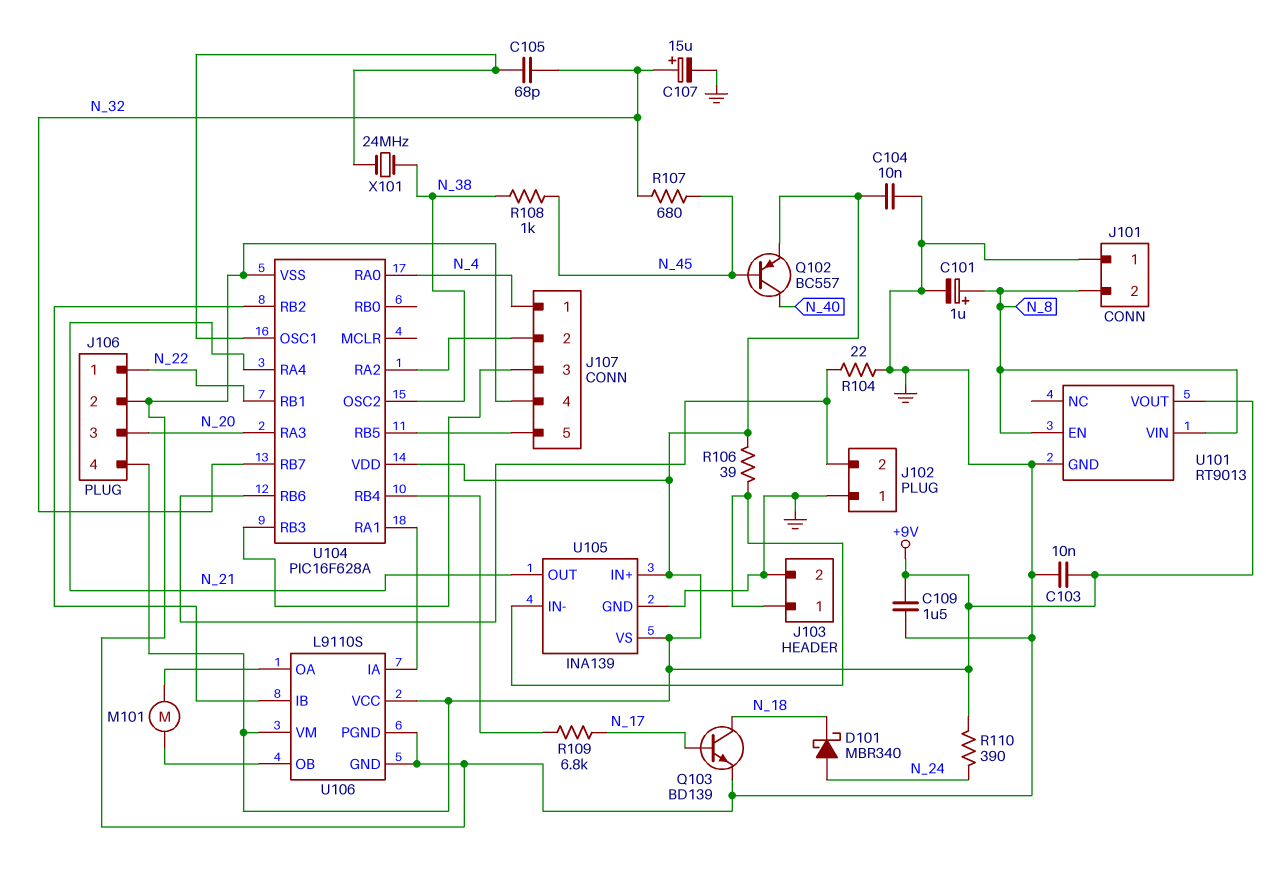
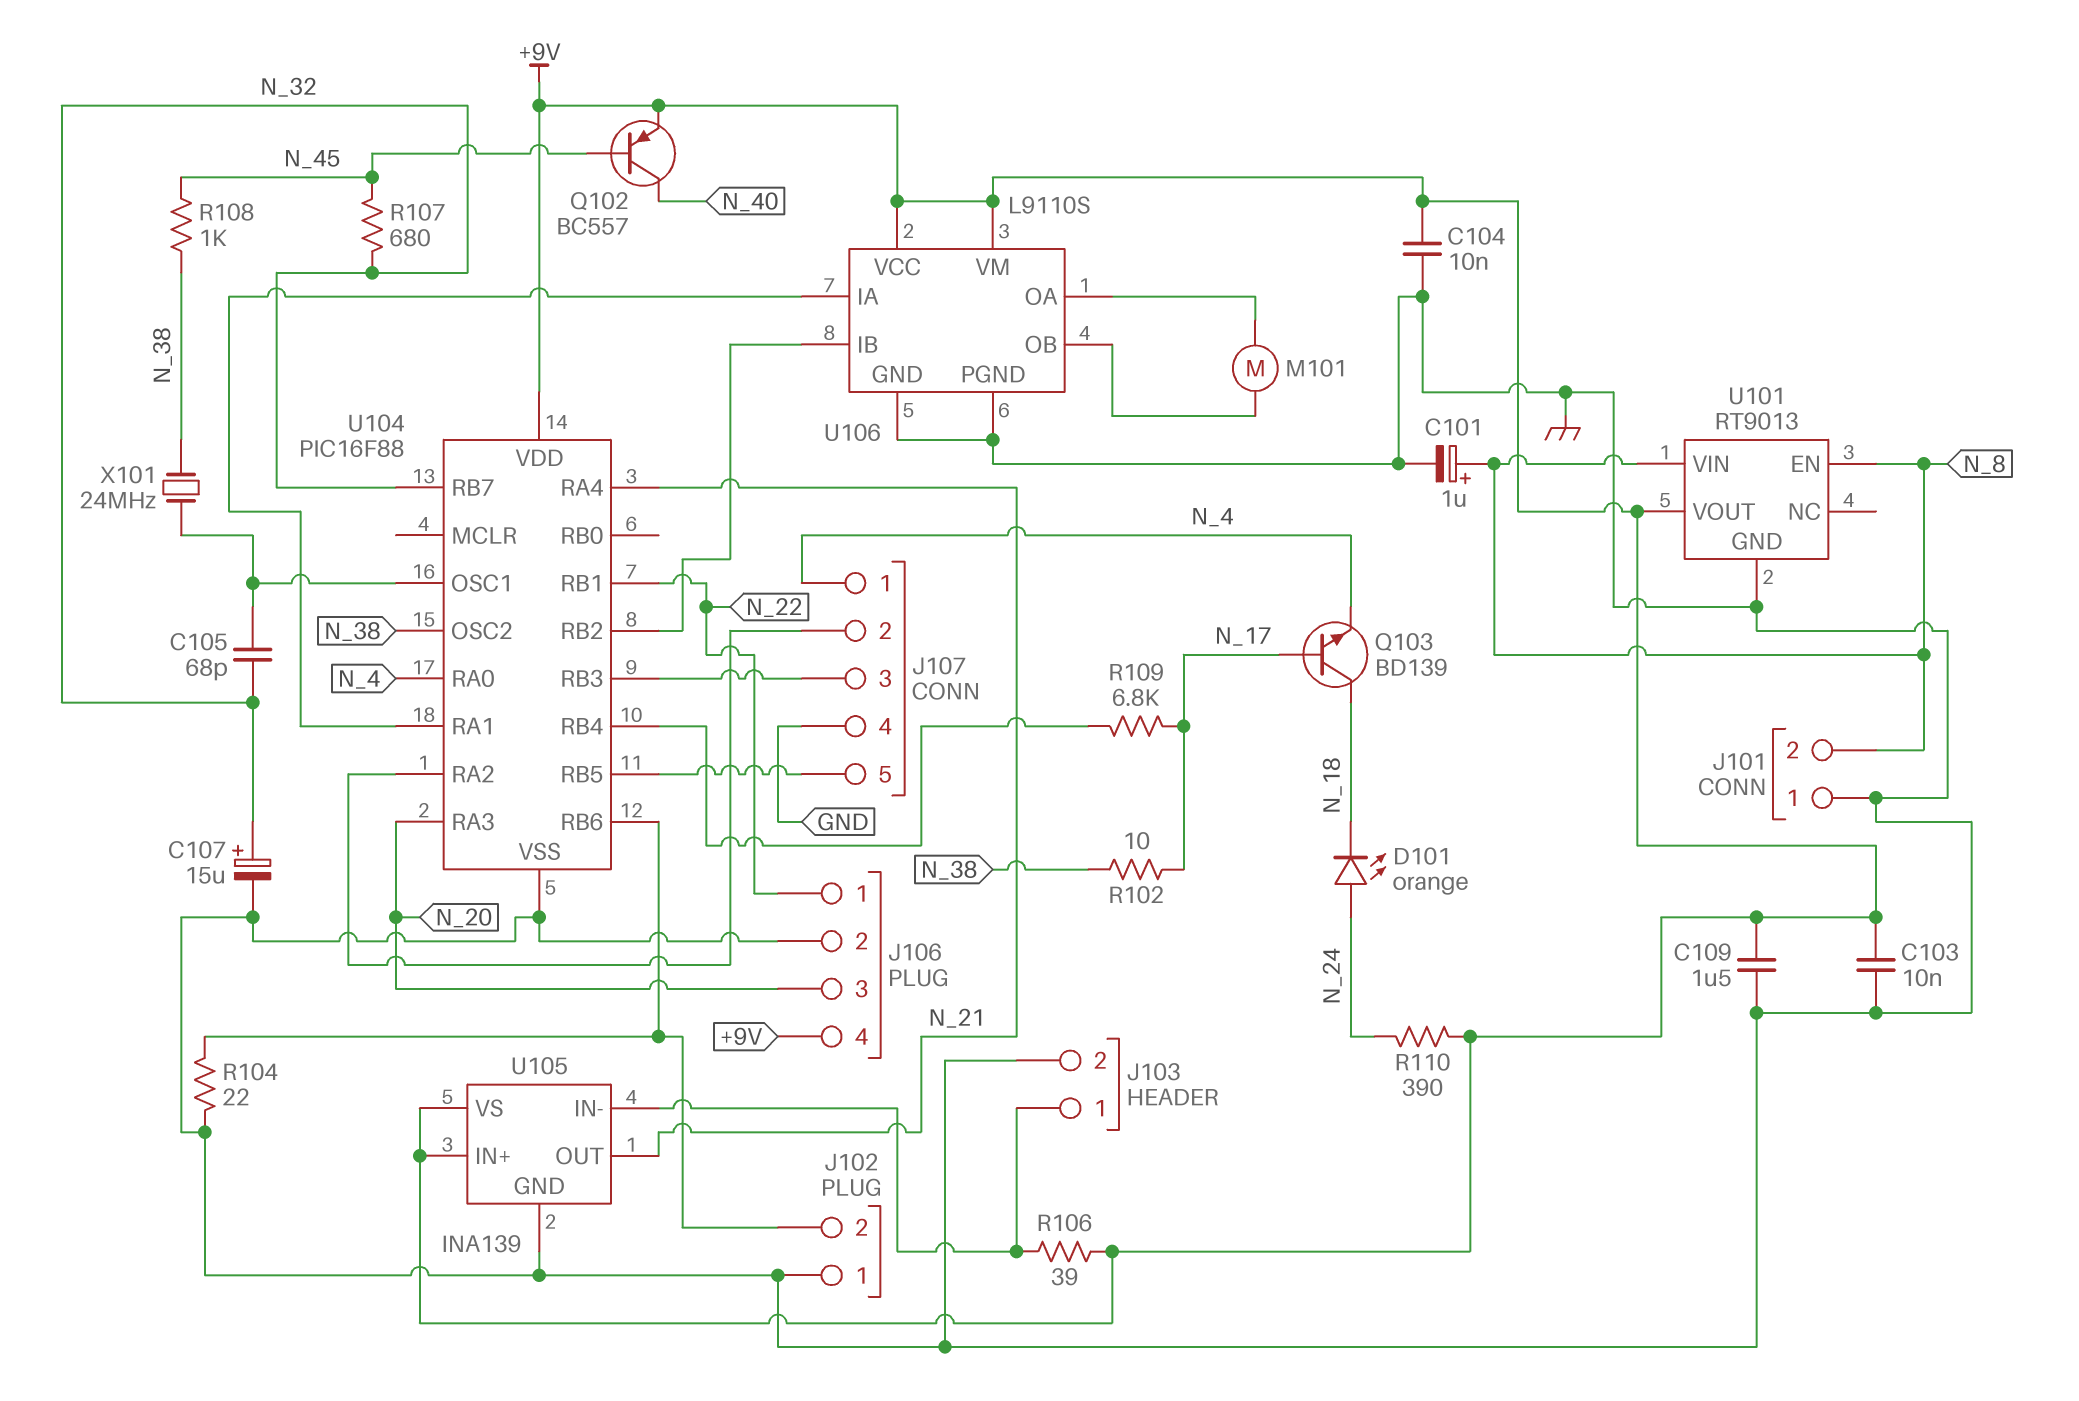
D101: schottky MBR340 (A N_24, K N_18) -> LED orange (A N_24, K N_18)
Q103: NPN BD139 (B N_17, C N_18, E GND) -> NPN BD139 (B N_17, C N_18, E N_4)
R102: none -> 10 (N_17, N_38)
U104: PIC16F628A -> PIC16F88

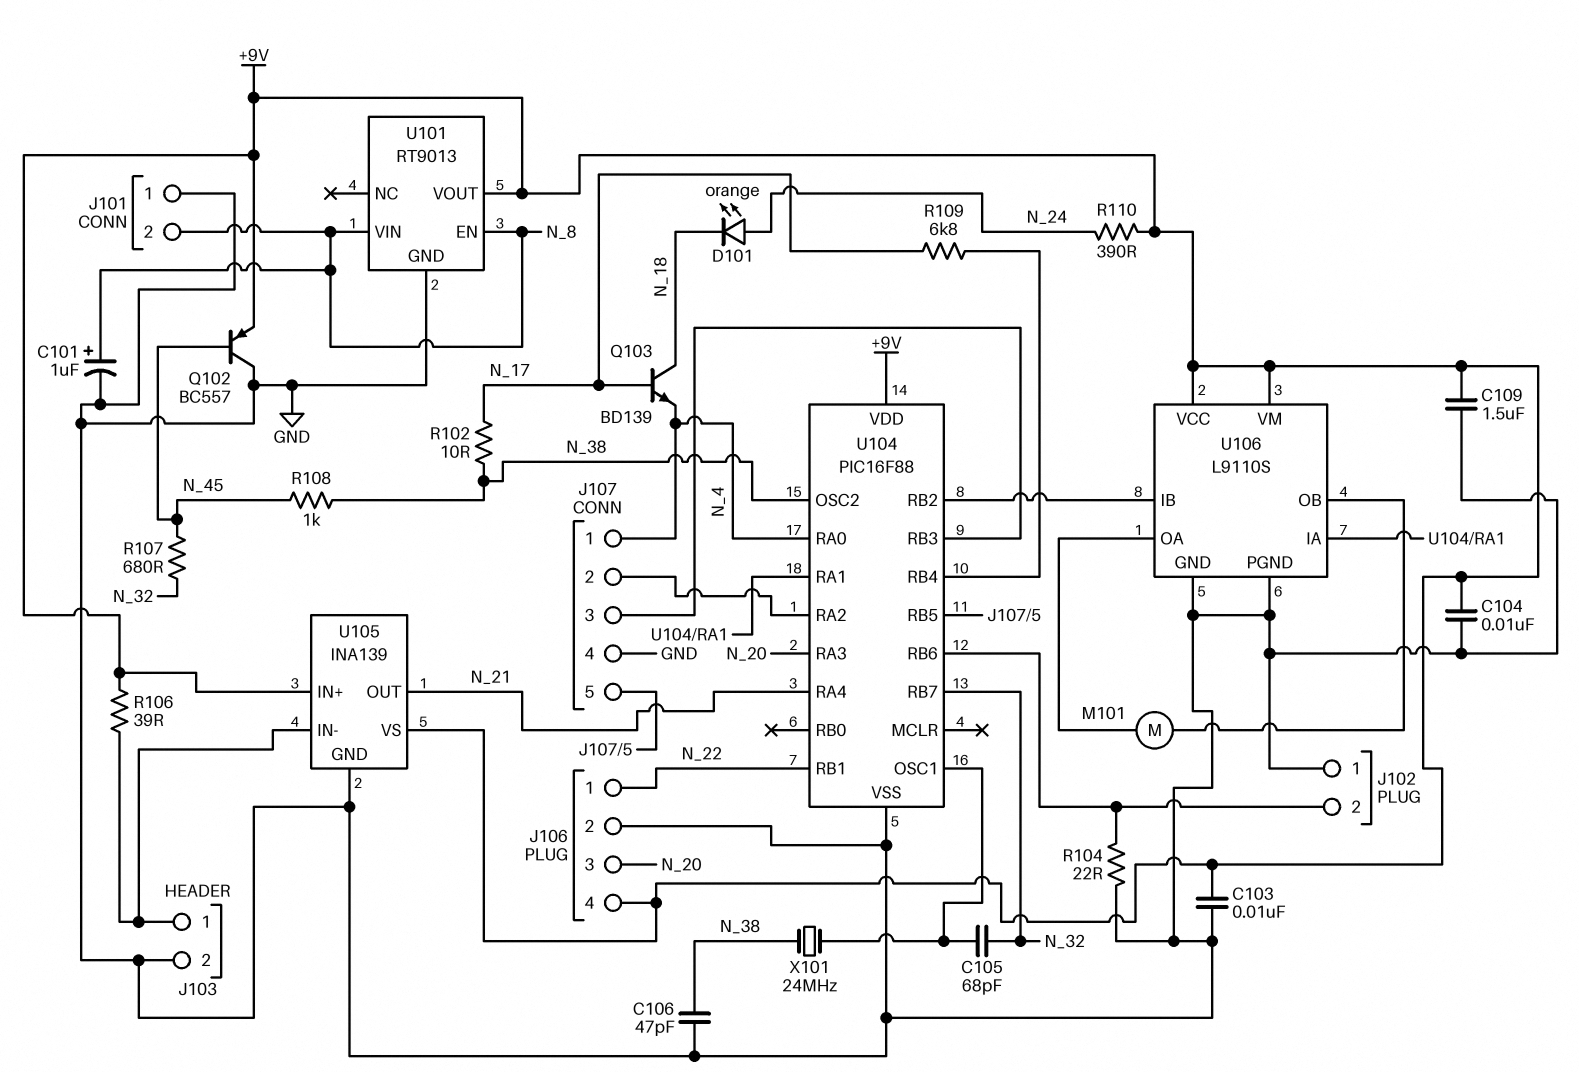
C106: none -> 47pF (GND, N_38)
C107: 15uF (plus N_32, minus GND) -> none
Q102: PNP BC557 (B N_45, C N_40, E +9V) -> PNP BC557 (B N_45, C GND, E +9V)

